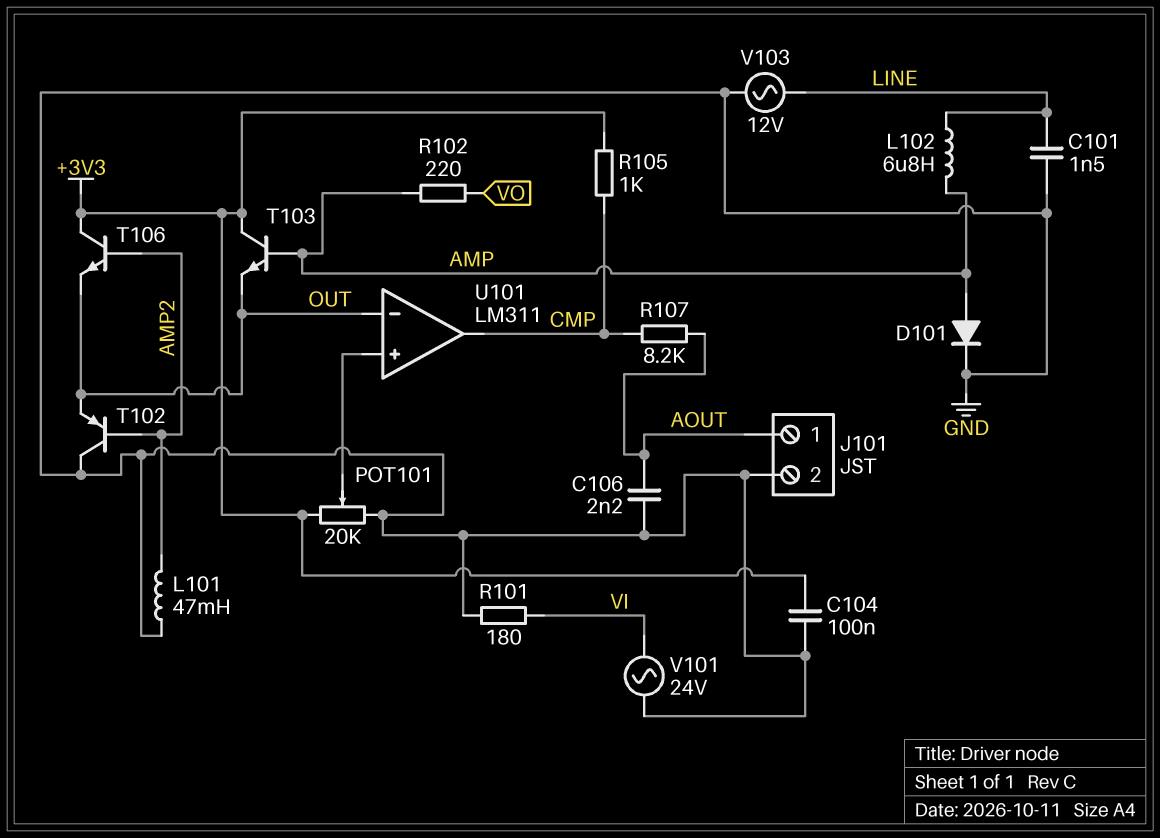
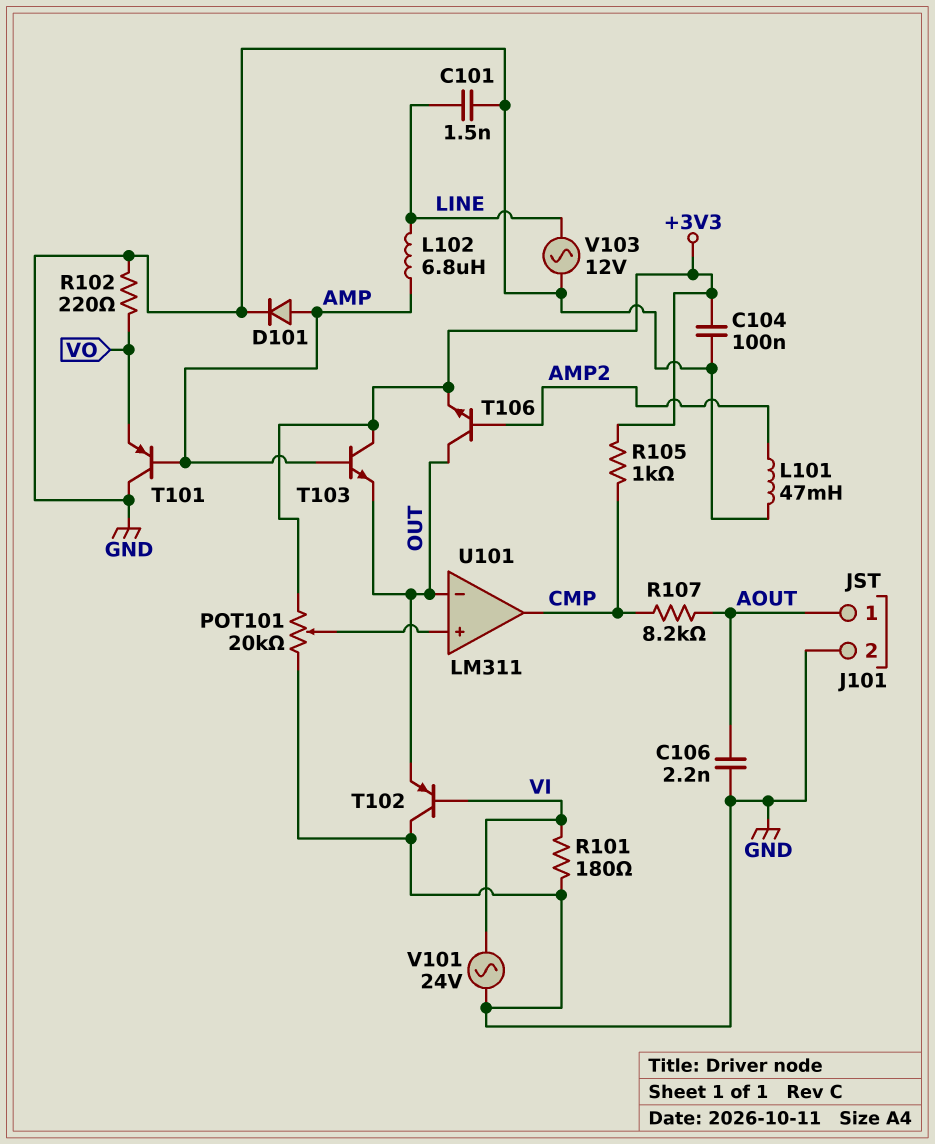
R102: 220 (AMP, VO) -> 220 (GND, VO)
T101: none -> PNP (B AMP, C GND, E VO)
T102: PNP (B AMP2, C GND, E OUT) -> PNP (B VI, C GND, E OUT)
T106: NPN (B AMP2, C +3V3, E OUT) -> NPN (B AMP2, C OUT, E +3V3)

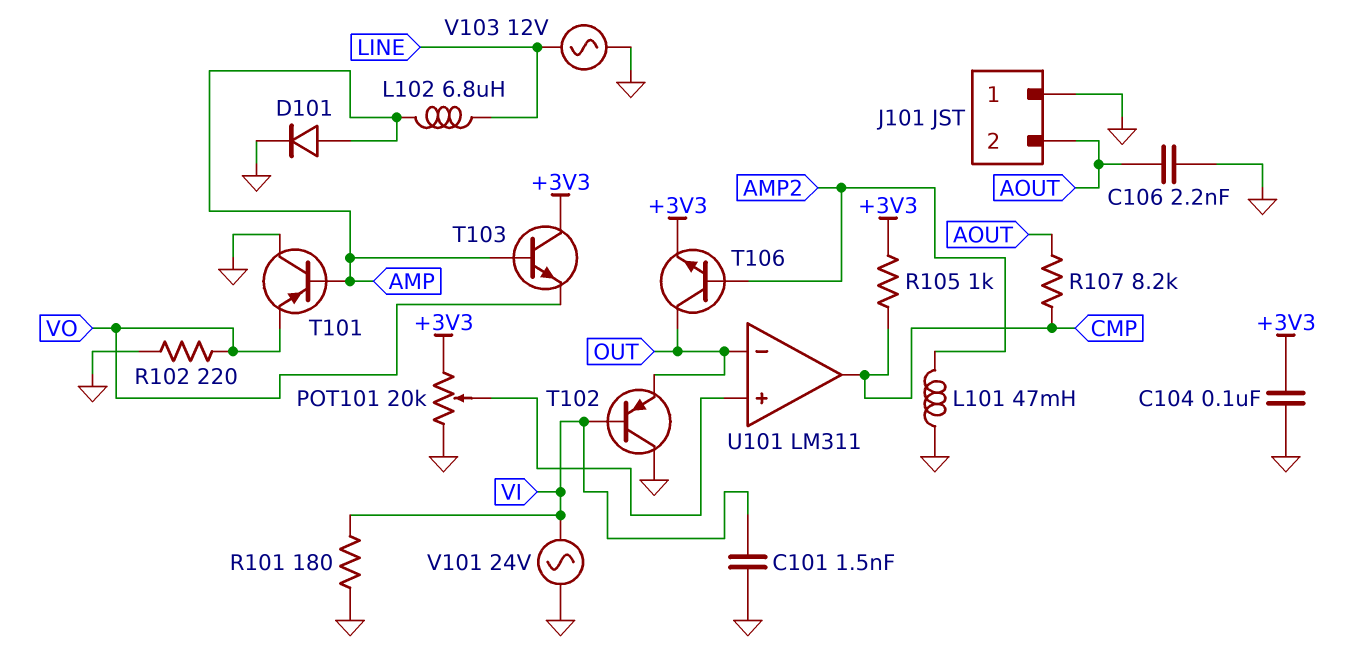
C101: 1.5nF (GND, LINE) -> 1.5nF (GND, VI)
J101 pin 1: AOUT -> GND
J101 pin 2: GND -> AOUT
T103: NPN (B AMP, C +3V3, E OUT) -> NPN (B AMP, C +3V3, E VO)

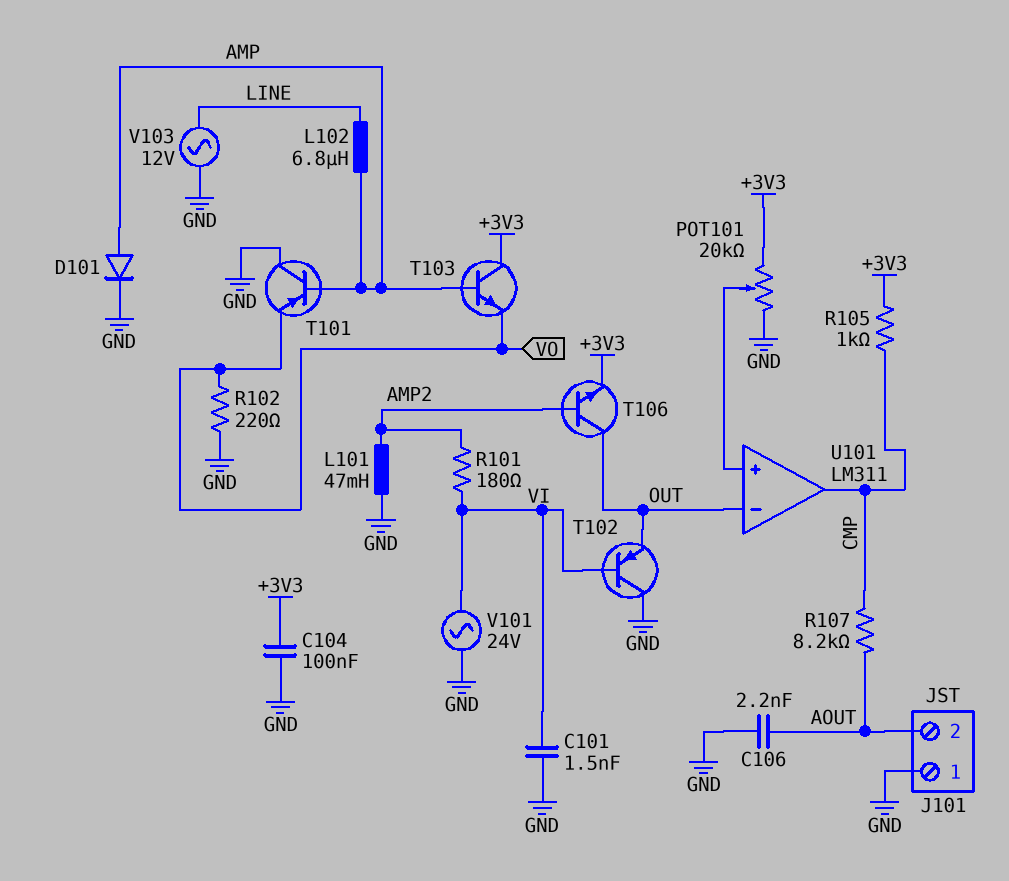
R101: 180 (GND, VI) -> 180 (AMP2, VI)

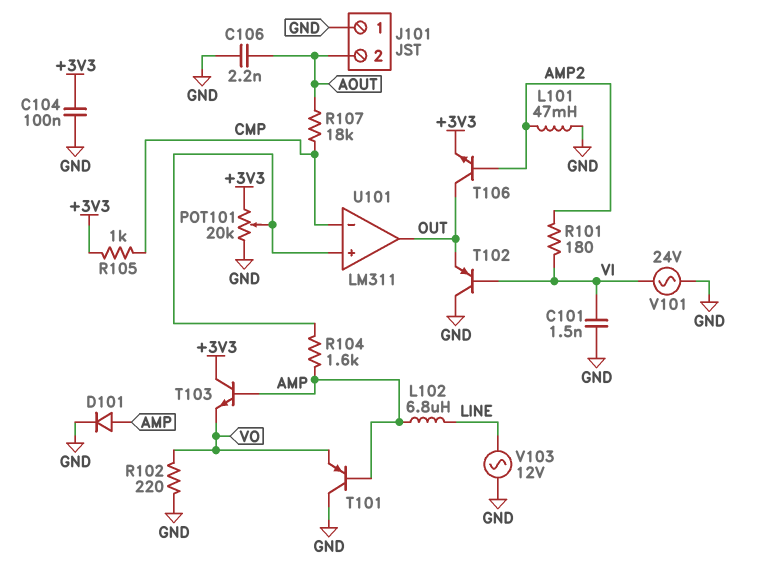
R104: none -> 1.6k (AMP, U101/in+)
R107: 8.2k (AOUT, CMP) -> 18k (AOUT, CMP)
U101 pin in-: OUT -> CMP
U101 pin out: CMP -> OUT

